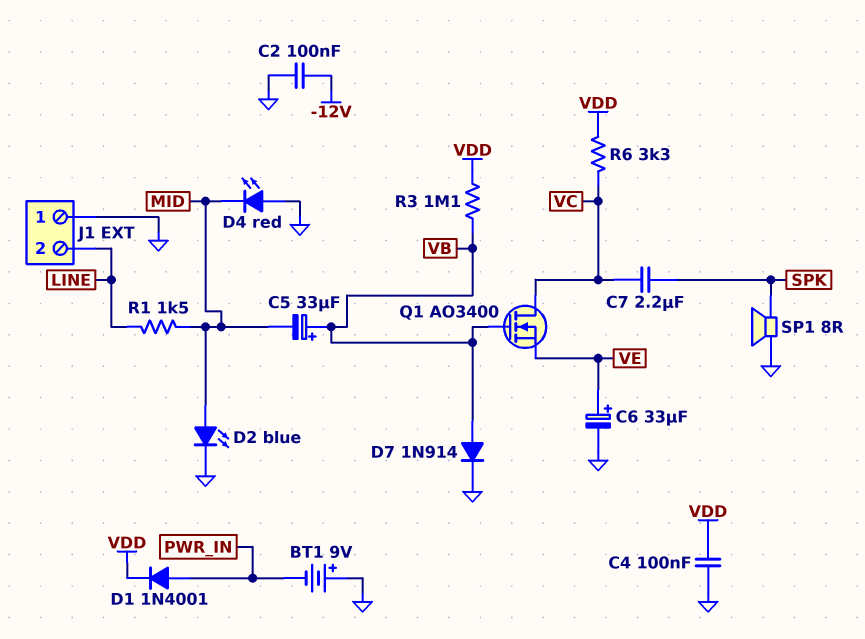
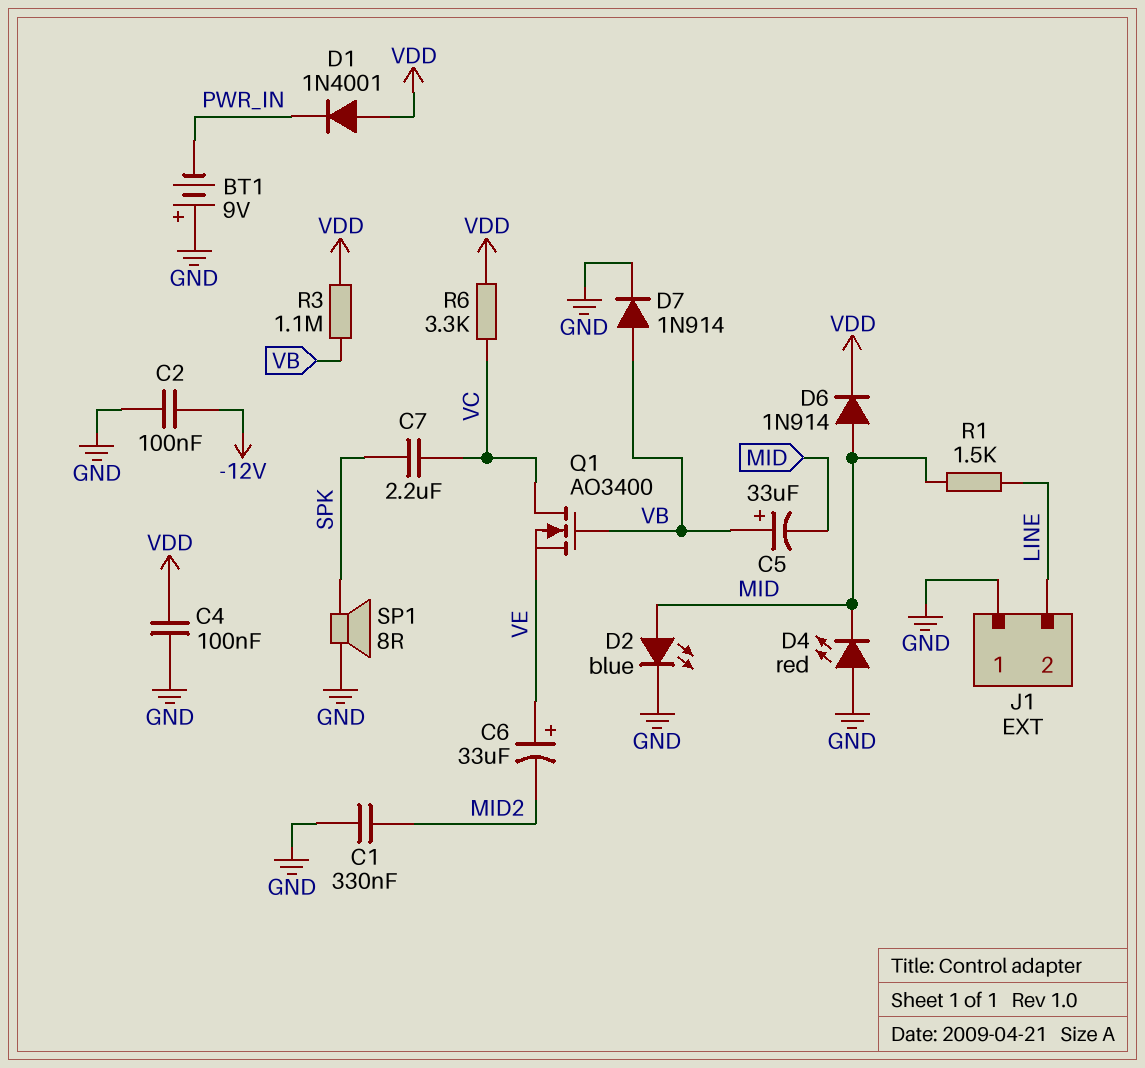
C1: none -> 330nF (GND, MID2)
C6: 33uF (plus VE, minus GND) -> 33uF (plus VE, minus MID2)
D1: diode 1N4001 (A PWR_IN, K VDD) -> diode 1N4001 (A VDD, K PWR_IN)
D6: none -> diode 1N914 (A MID, K VDD)

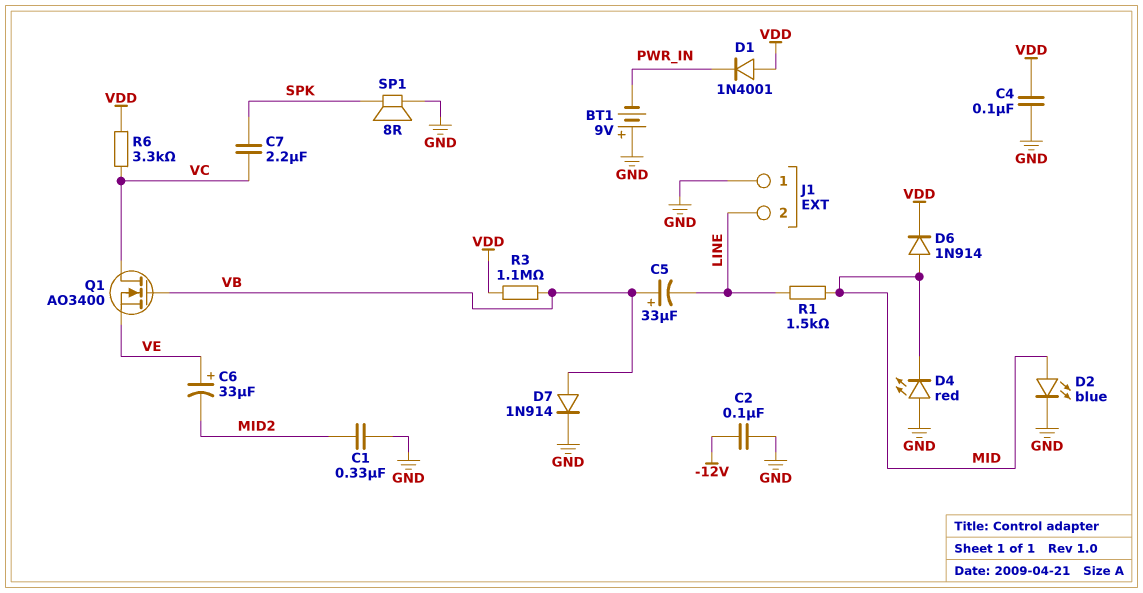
C5: 33uF (plus VB, minus MID) -> 33uF (plus VB, minus LINE)

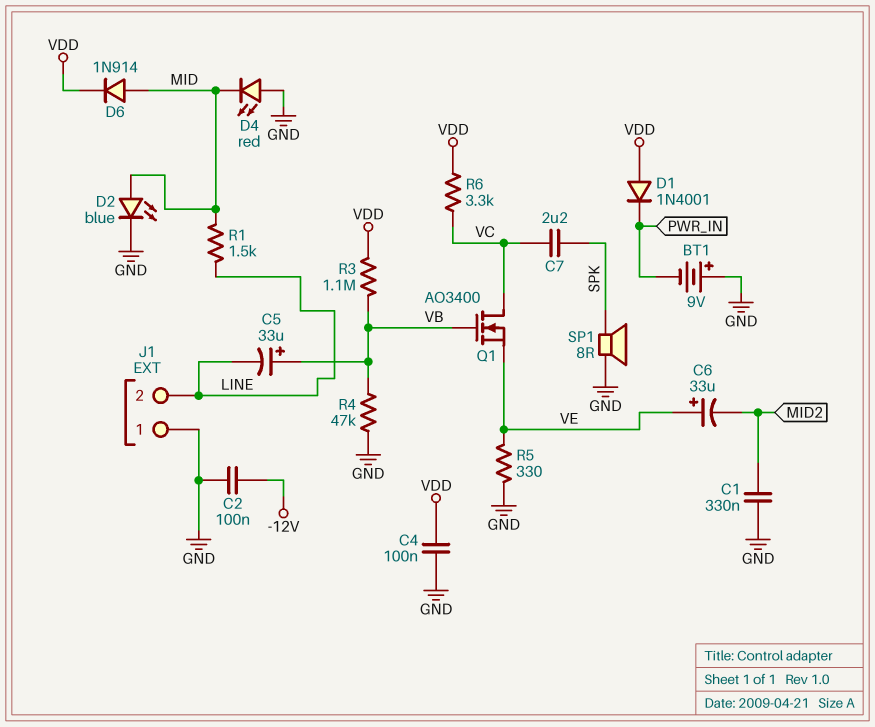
D7: diode 1N914 (A VB, K GND) -> none
R4: none -> 47k (GND, VB)
R5: none -> 330 (GND, VE)

